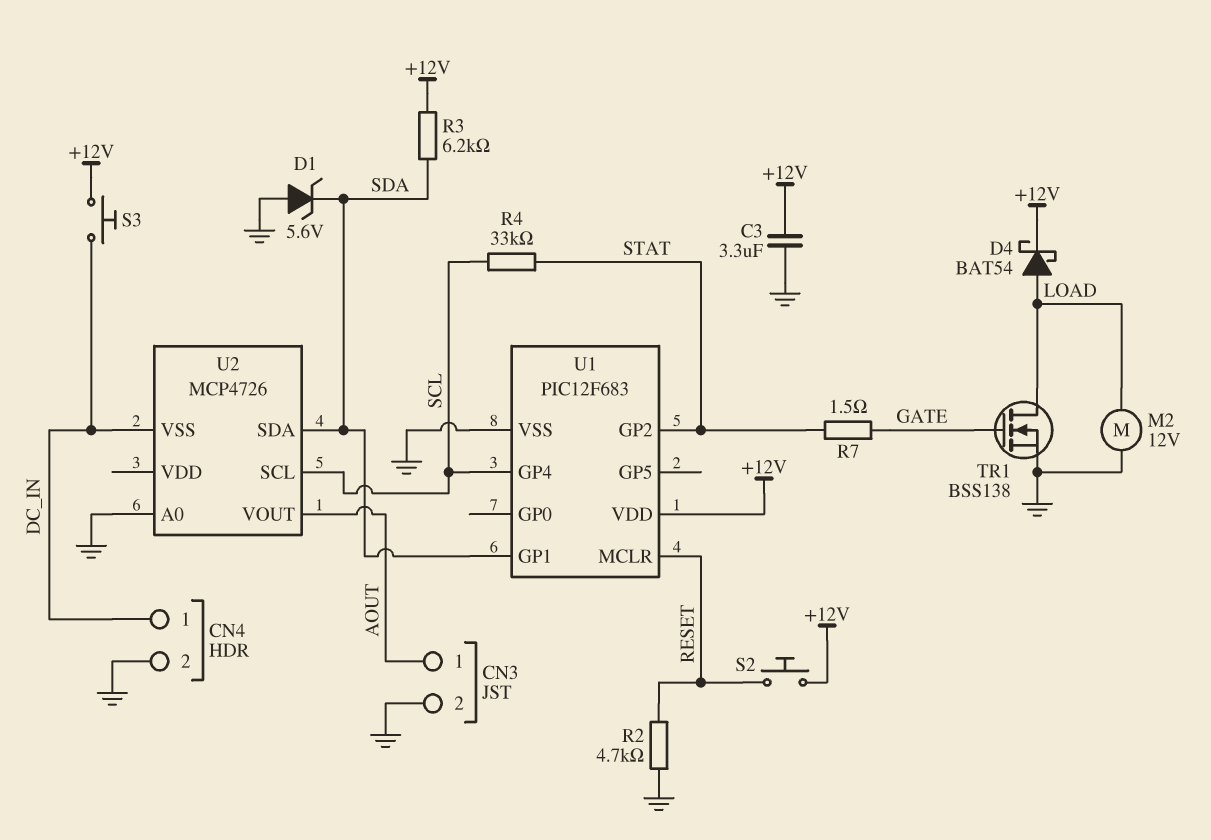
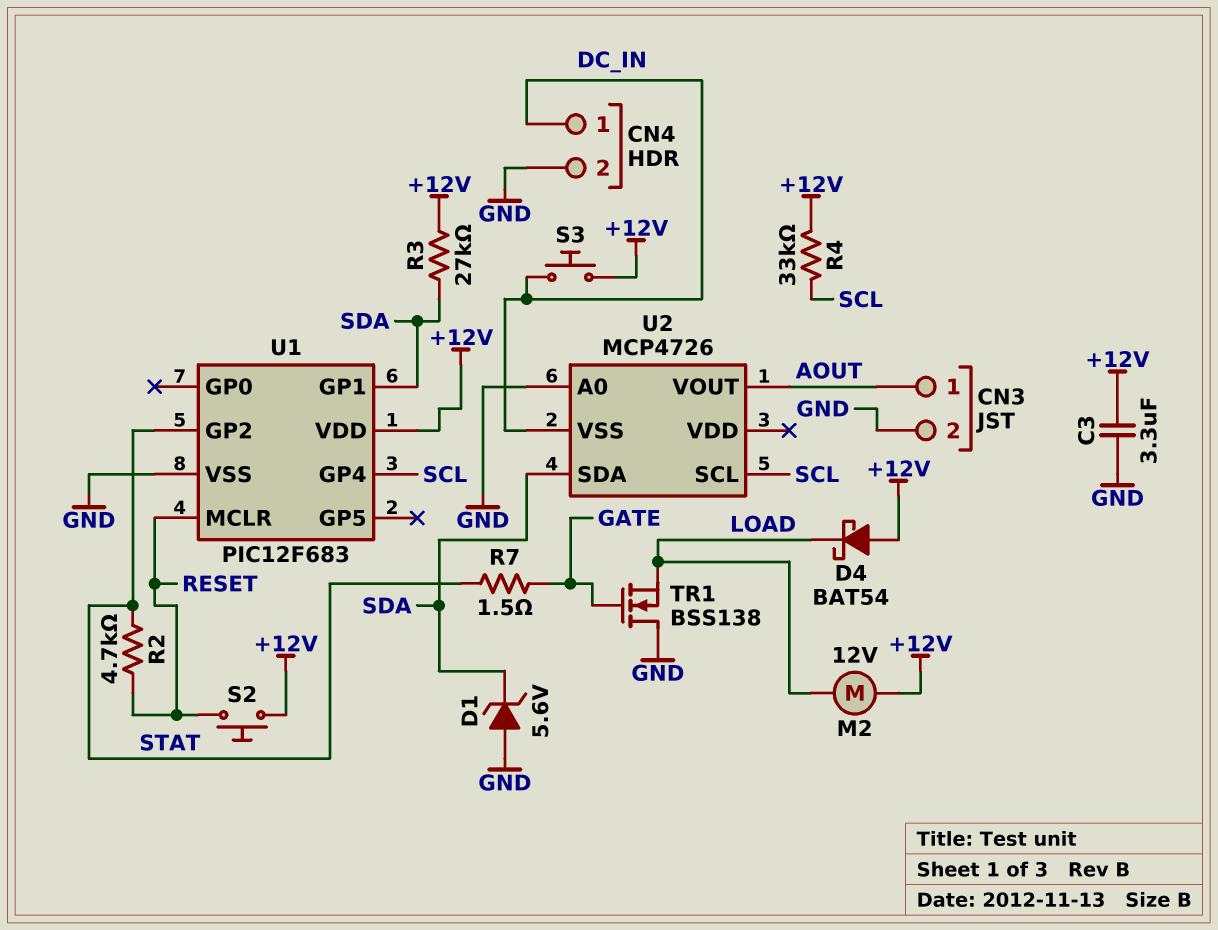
D4: schottky BAT54 (A LOAD, K +12V) -> schottky BAT54 (A +12V, K LOAD)
M2: motor 12V (GND, LOAD) -> motor 12V (+12V, LOAD)
R2: 4.7k (GND, RESET) -> 4.7k (RESET, STAT)
R3: 6.2k (+12V, SDA) -> 27k (+12V, SDA)
R4: 33k (SCL, STAT) -> 33k (+12V, SCL)
TR1: NMOS BSS138 (G GATE, D LOAD, S GND) -> NMOS BSS138 (G GATE, D GND, S LOAD)

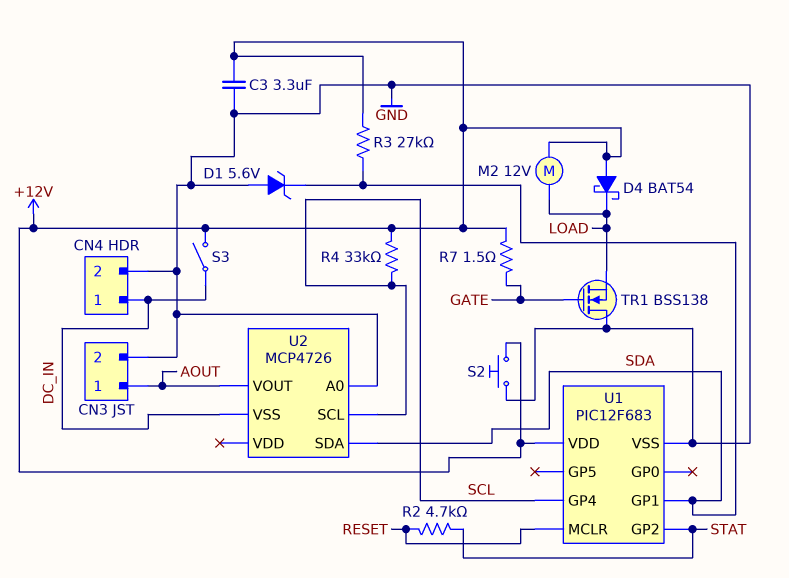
R7: 1.5 (GATE, STAT) -> 1.5 (+12V, GATE)
S2: button (+12V, RESET) -> button (+12V, GND)
S3: button (+12V, DC_IN) -> switch (+12V, DC_IN)

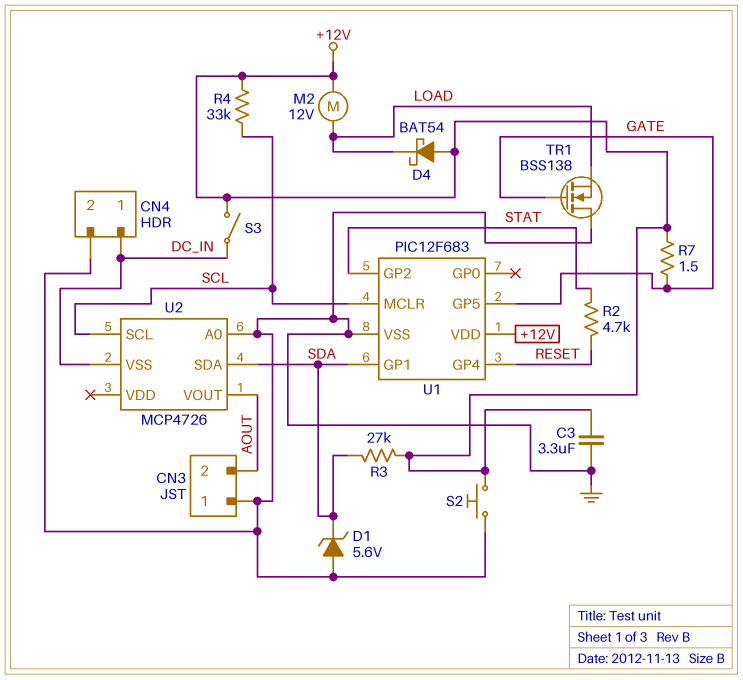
CN3 pin 1: AOUT -> GND
CN3 pin 2: GND -> AOUT
U1 pin GP4: SCL -> RESET
U1 pin GP5: none -> GATE
U1 pin MCLR: RESET -> SCL

